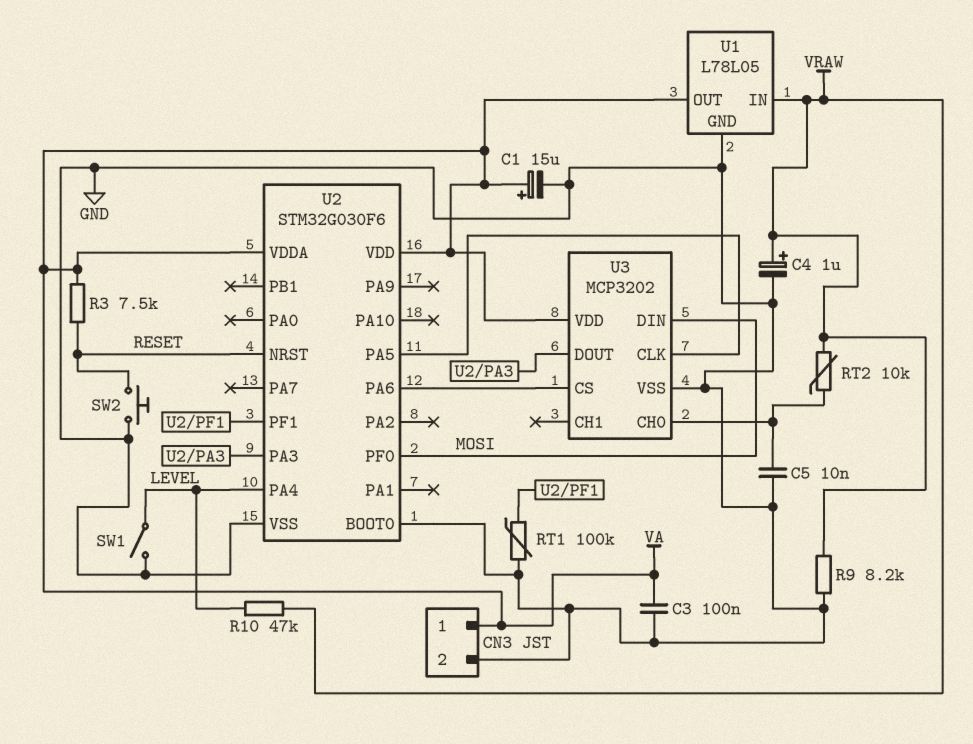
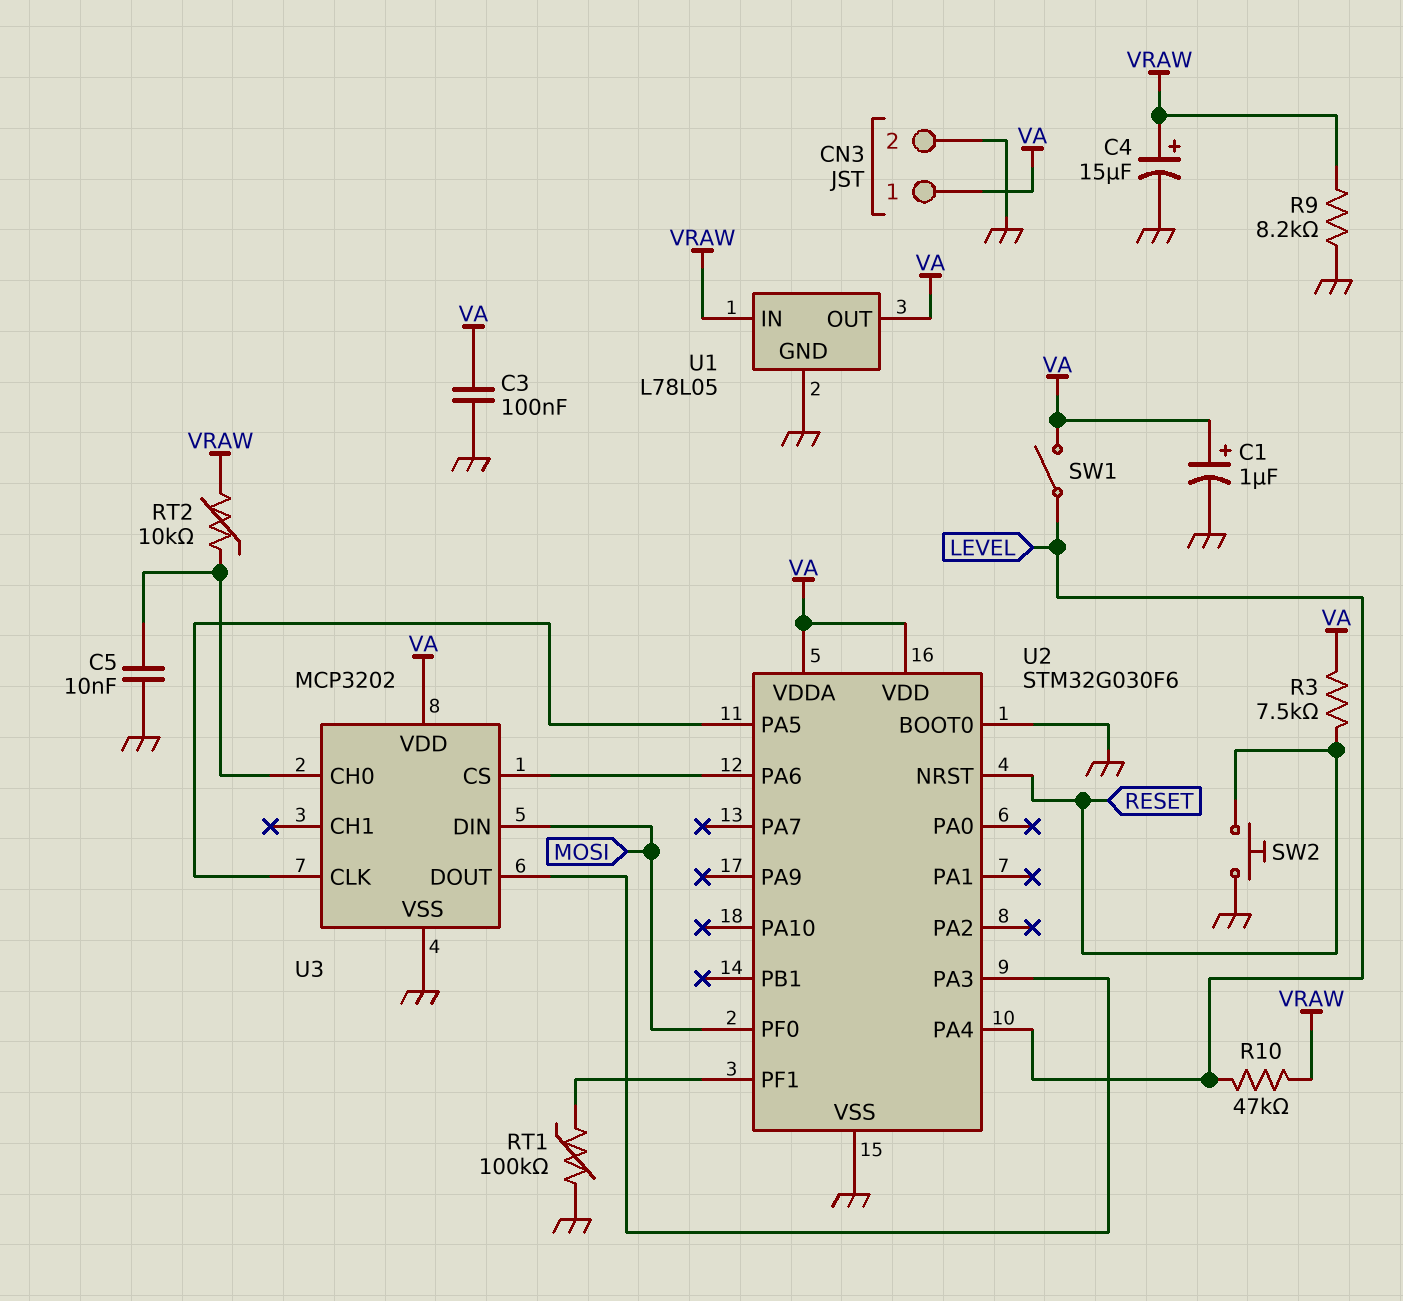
C1: 15uF (plus VA, minus GND) -> 1uF (plus VA, minus GND)
C4: 1uF (plus VRAW, minus GND) -> 15uF (plus VRAW, minus GND)
SW1: switch (GND, LEVEL) -> switch (LEVEL, VA)

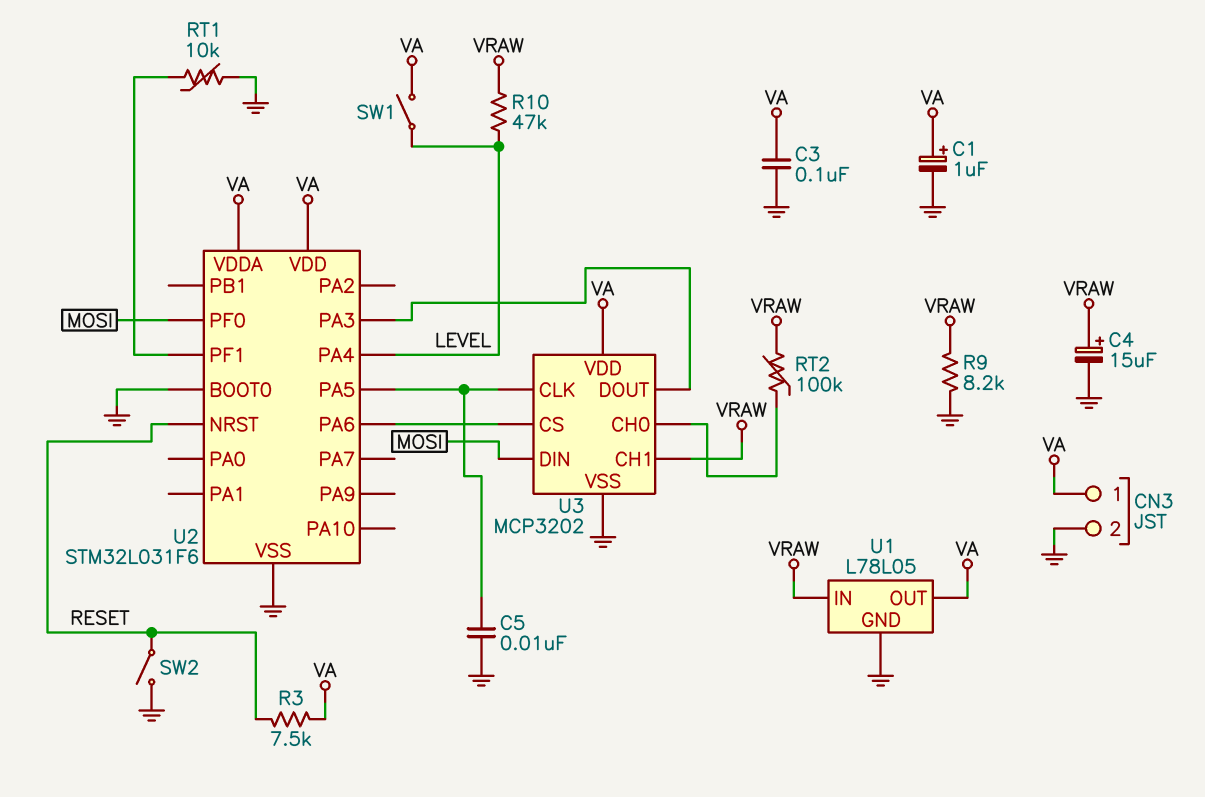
C5: 10nF (GND, U3/CH0) -> 10nF (GND, U2/PA5)
RT1: 100k (GND, U2/PF1) -> 10k (GND, U2/PF1)
RT2: 10k (U3/CH0, VRAW) -> 100k (U3/CH0, VRAW)
SW2: button (GND, RESET) -> switch (GND, RESET)
U2: STM32G030F6 -> STM32L031F6
U3 pin CH1: none -> VRAW

